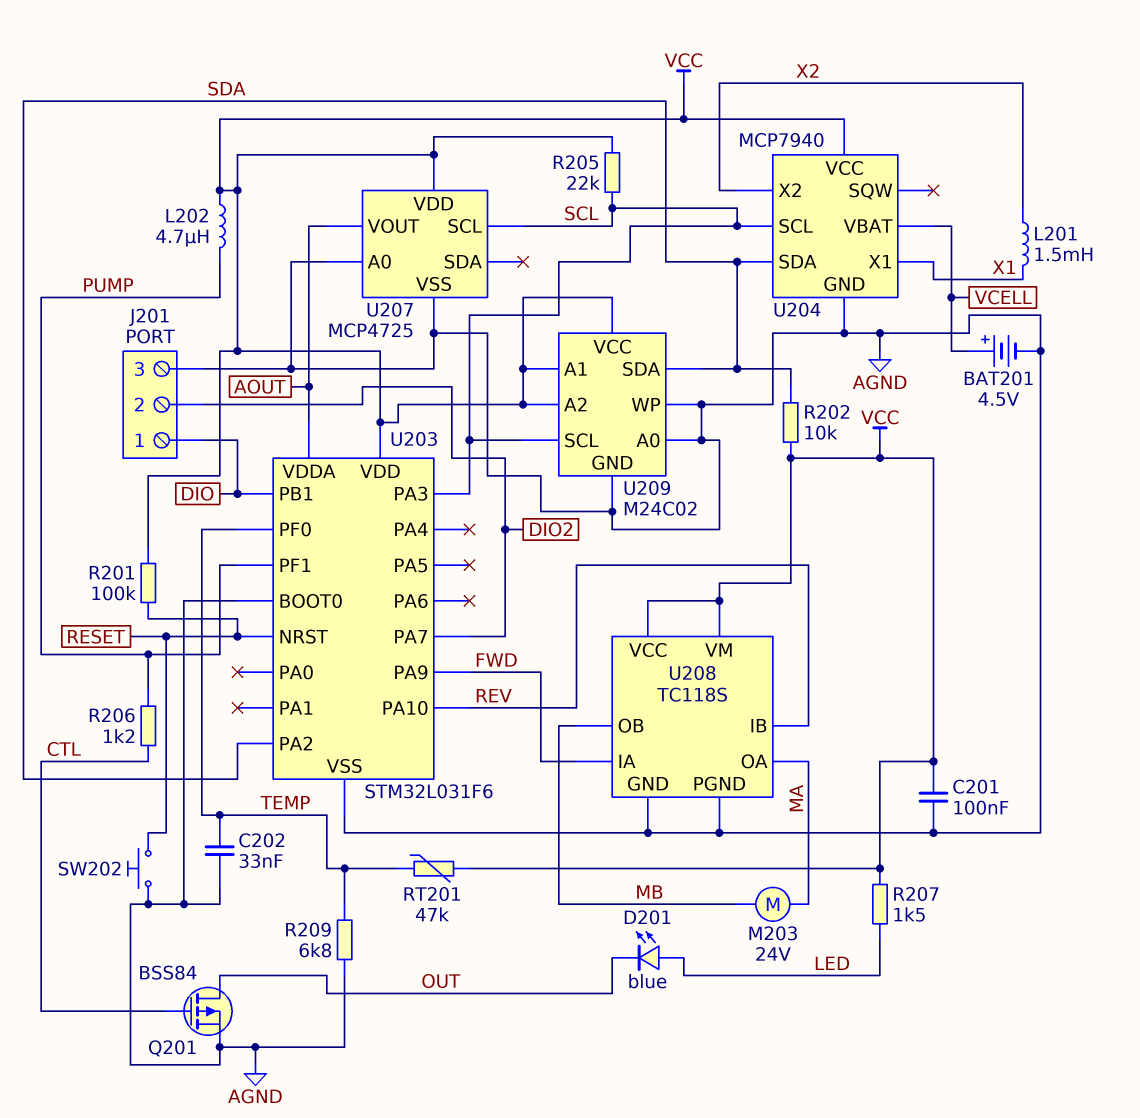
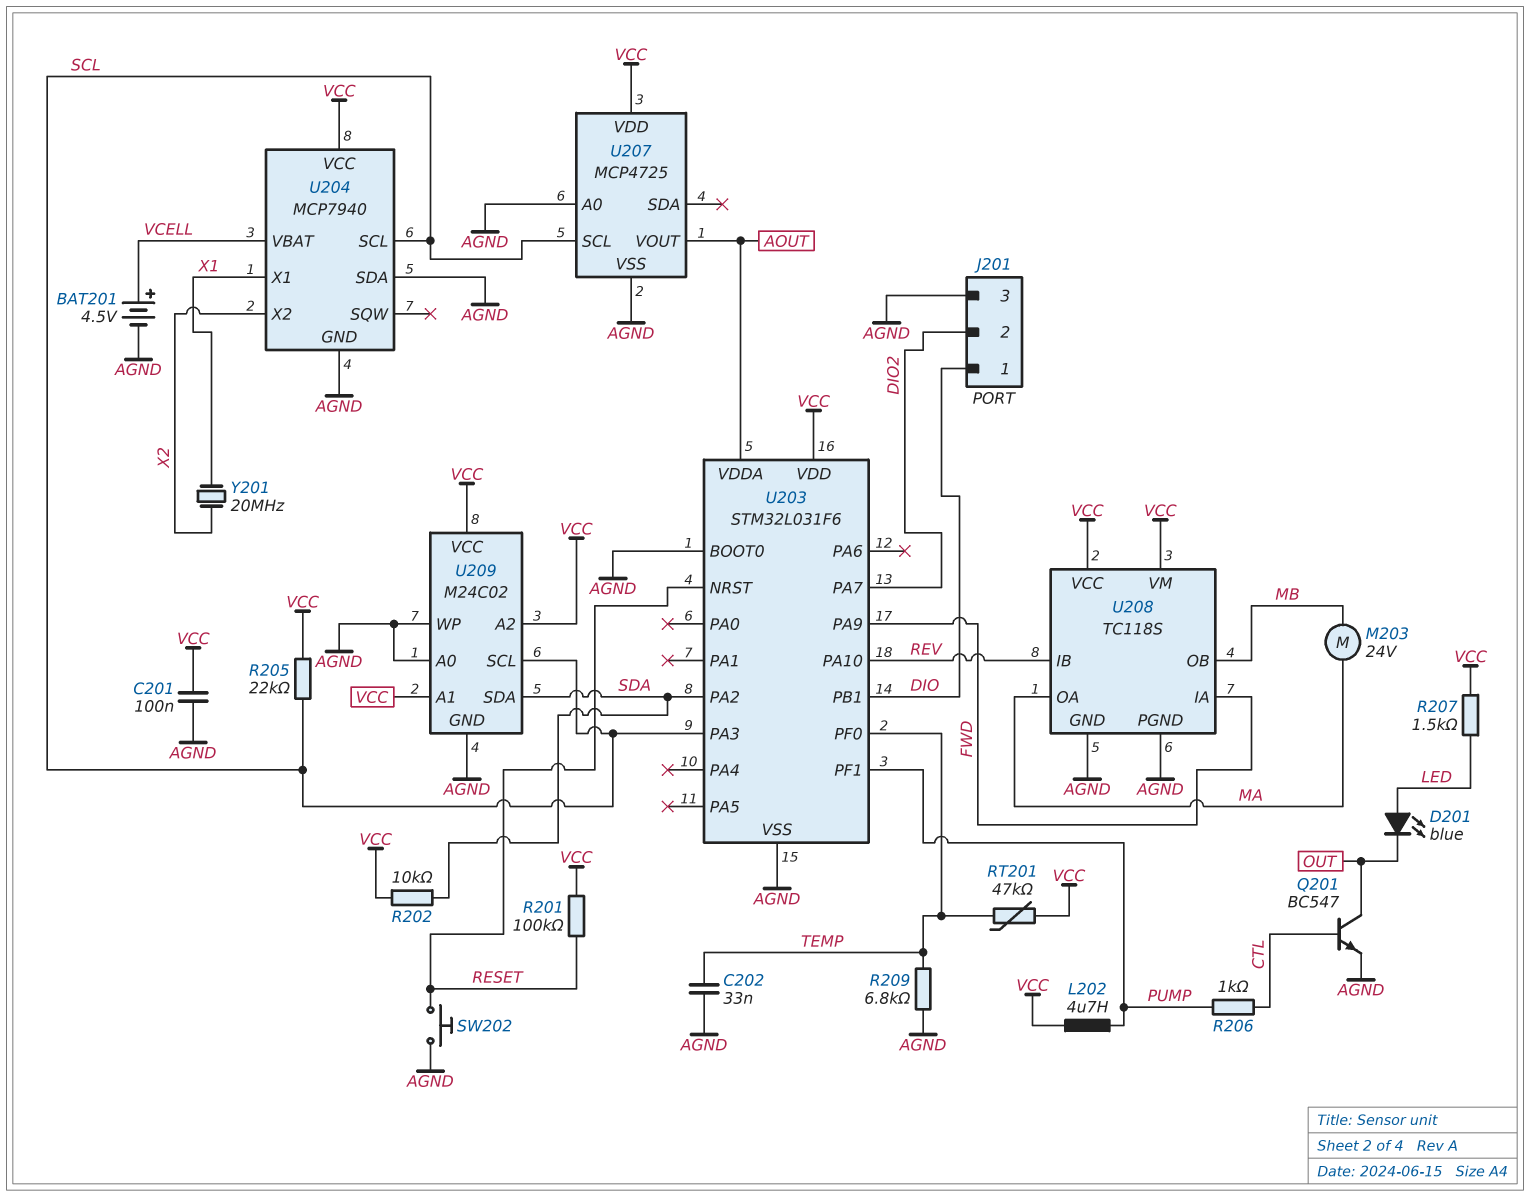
L201: 1.5mH (X1, X2) -> none
Q201: PMOS BSS84 (G CTL, D OUT, S AGND) -> NPN BC547 (B CTL, C OUT, E AGND)
R206: 1.2k (CTL, PUMP) -> 1k (CTL, PUMP)
U204 pin SDA: SDA -> AGND
Y201: none -> 20MHz (X1, X2)

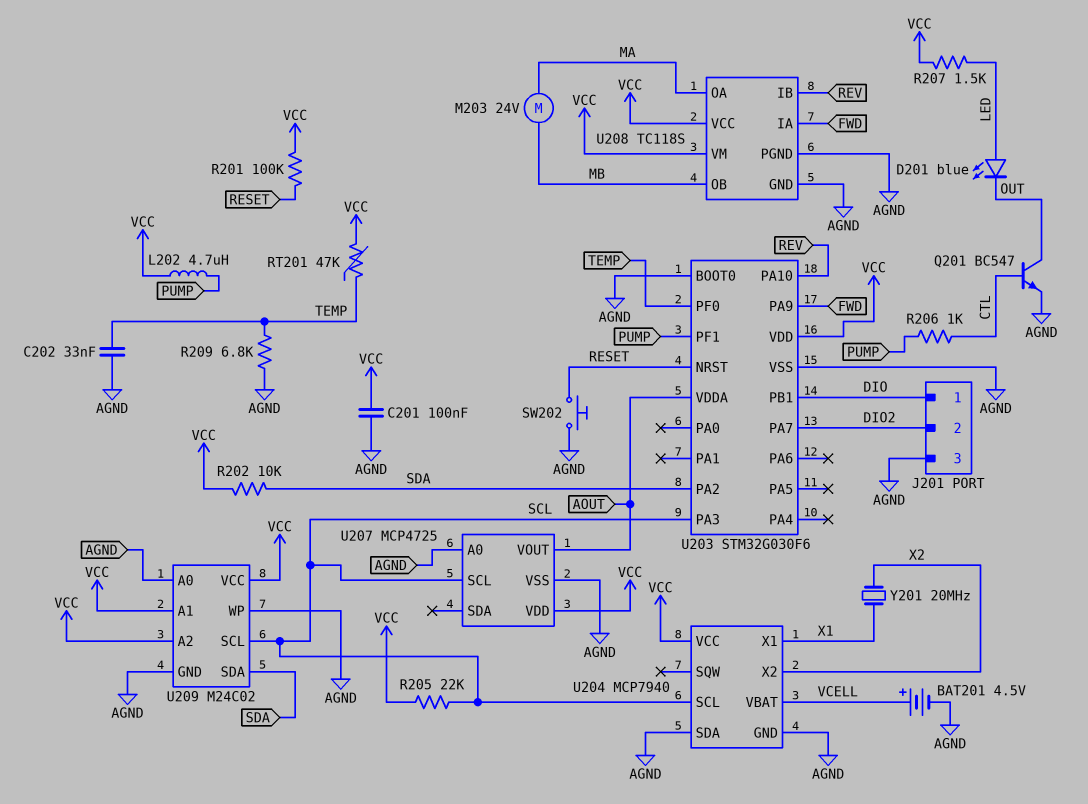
U203: STM32L031F6 -> STM32G030F6

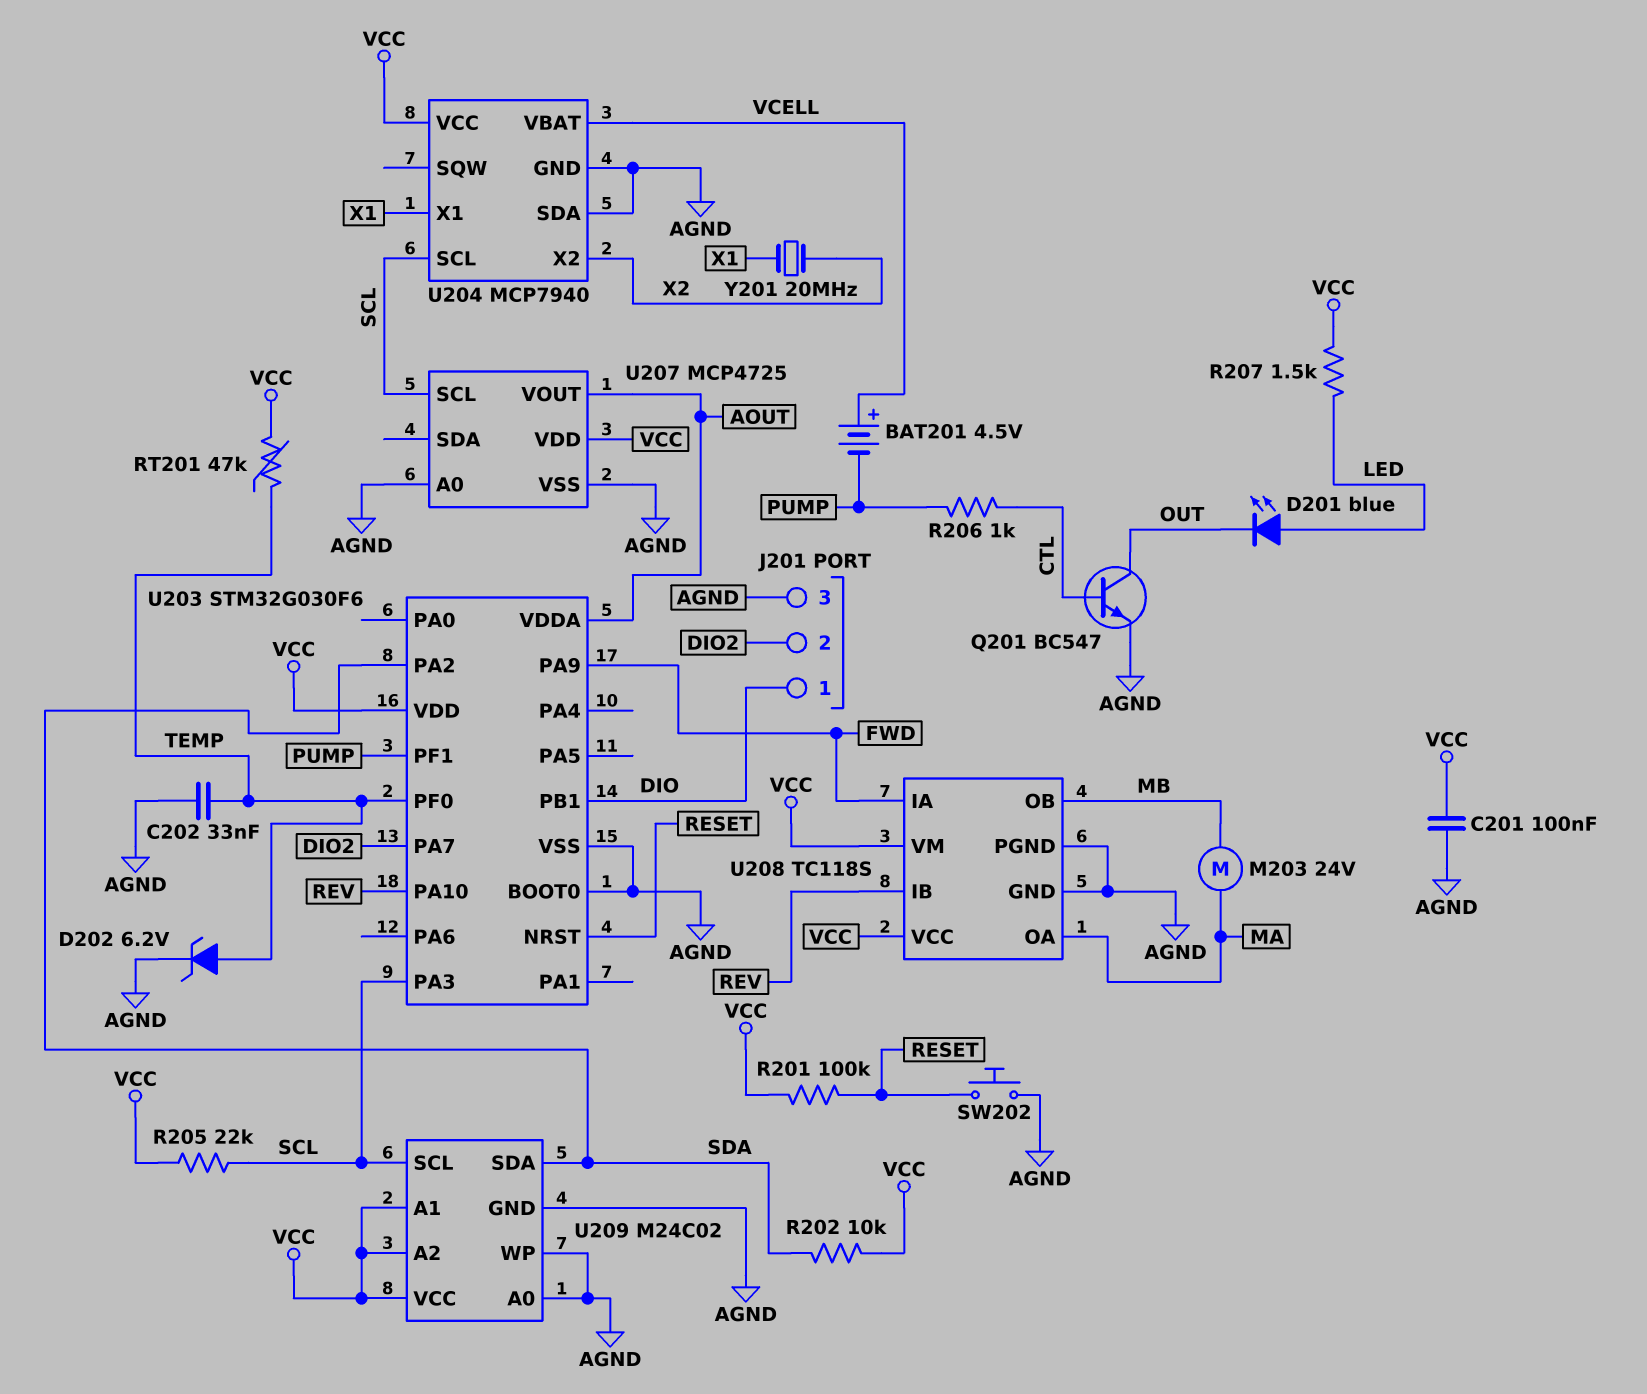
BAT201: 4.5V (plus VCELL, minus AGND) -> 4.5V (plus VCELL, minus PUMP)
D202: none -> zener 6.2V (A TEMP, K AGND)
L202: 4.7uH (PUMP, VCC) -> none
R209: 6.8k (AGND, TEMP) -> none

